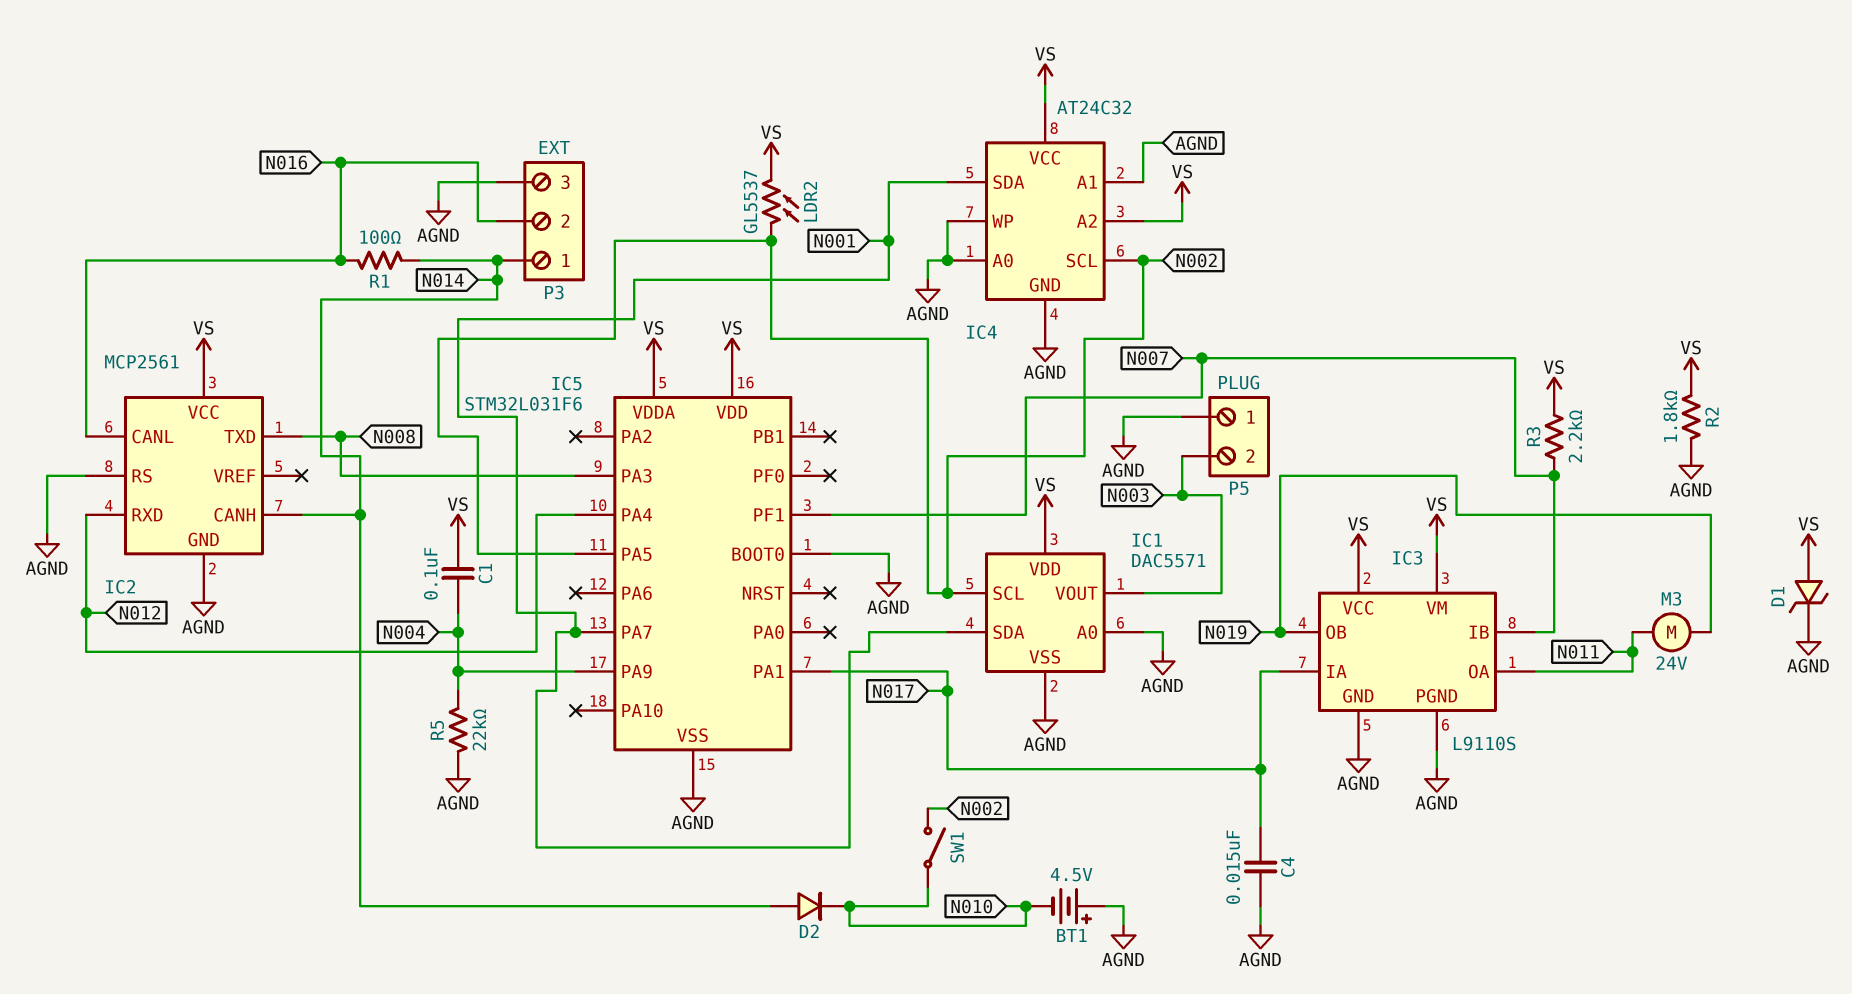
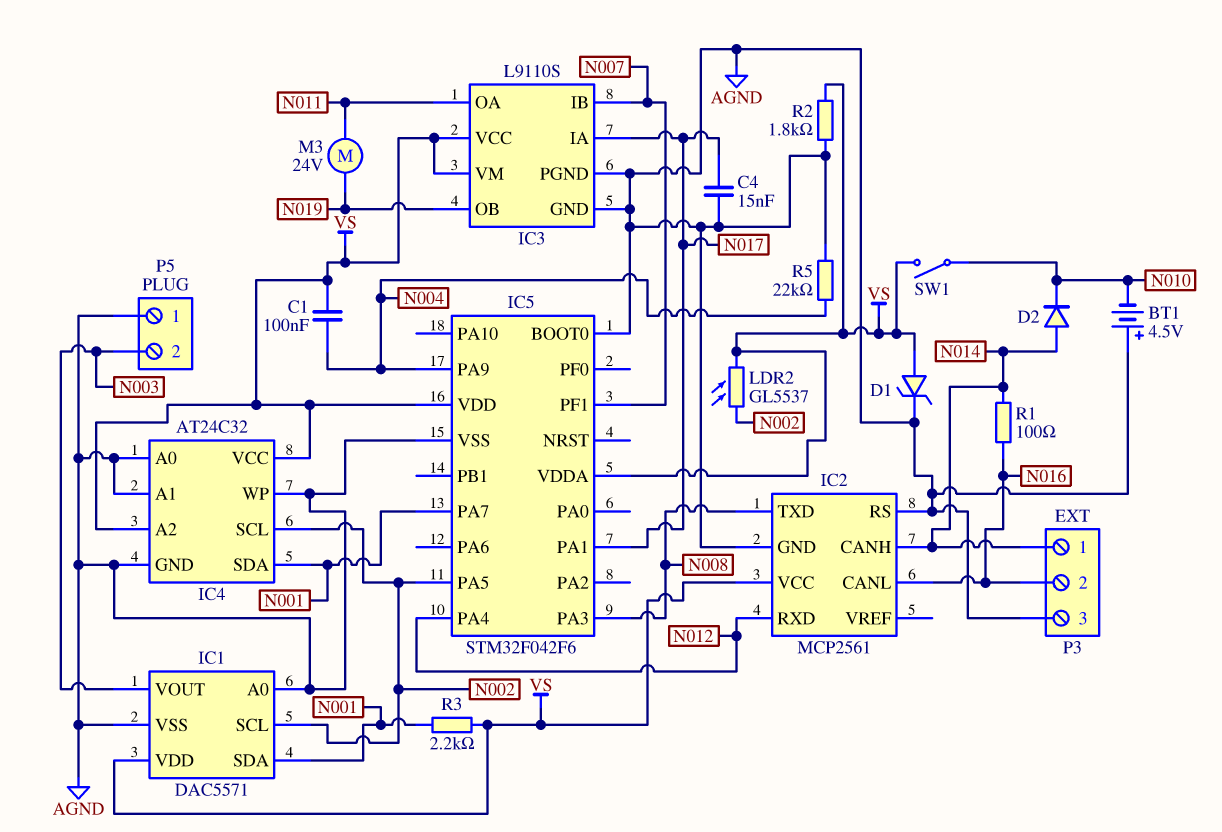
IC5: STM32L031F6 -> STM32F042F6
R3: 2.2k (N007, VS) -> 2.2k (N001, VS)
SW1: switch (N002, N010) -> switch (N010, VS)

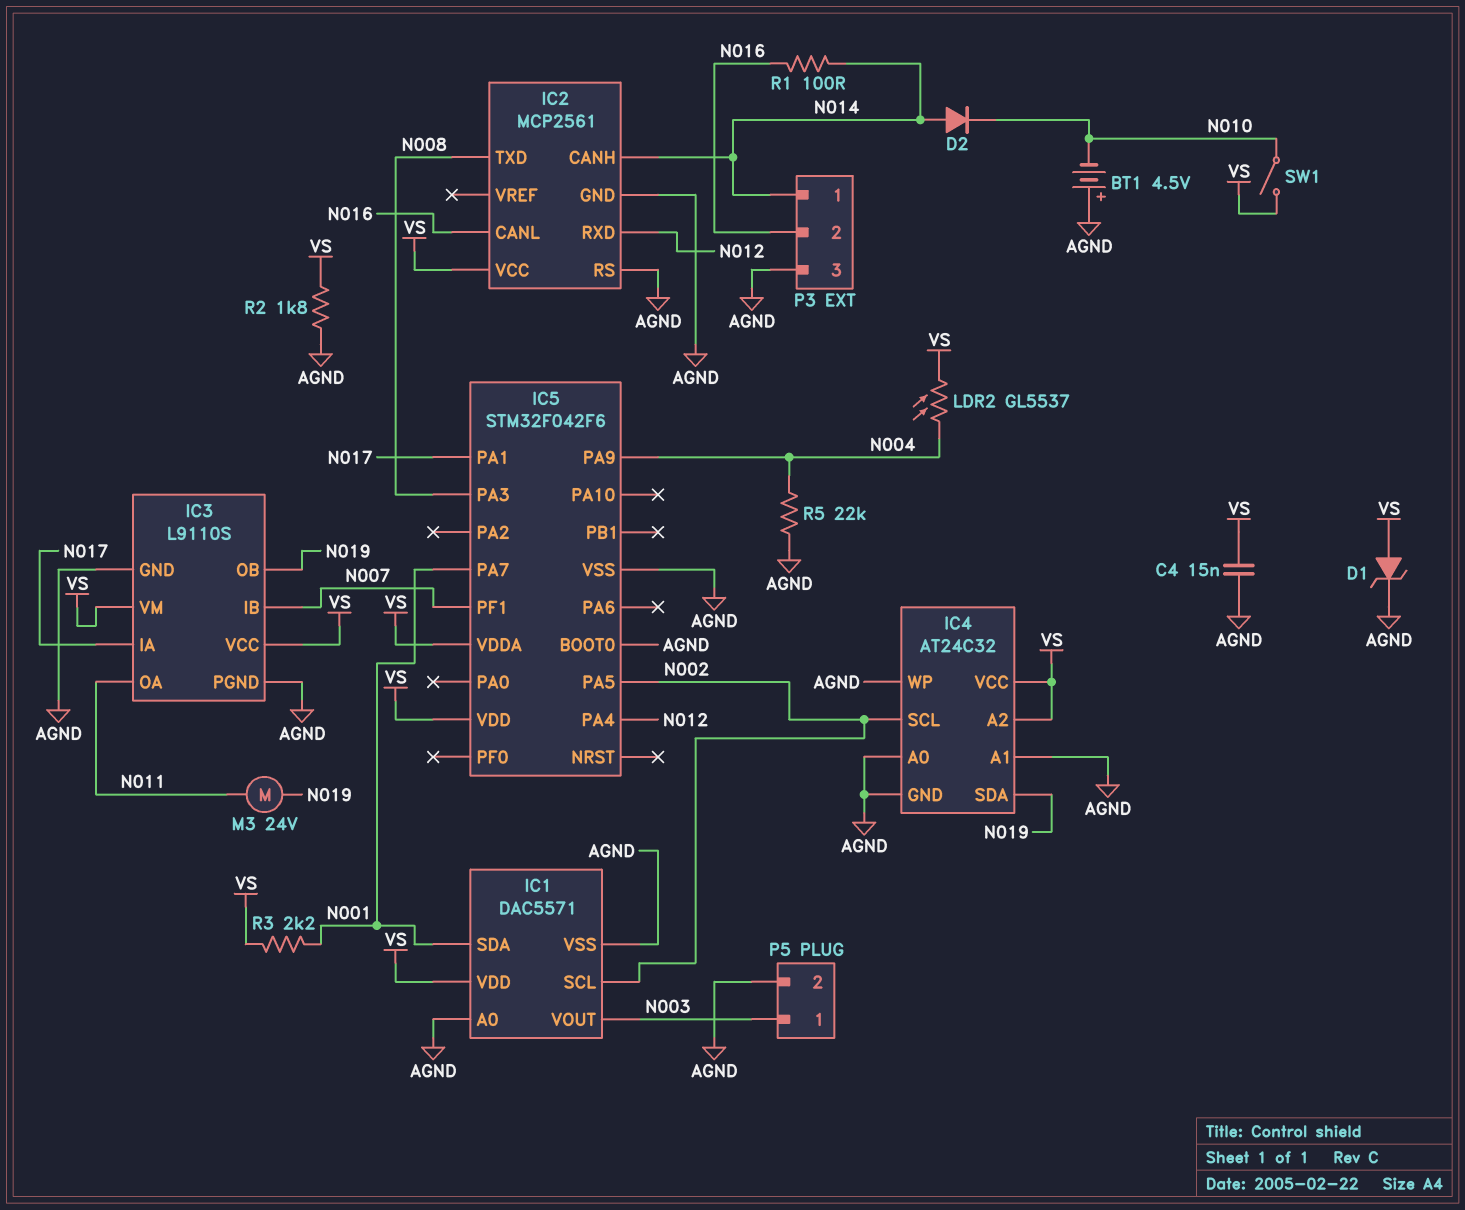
C1: 100nF (N004, VS) -> none
C4: 15nF (AGND, N017) -> 15nF (AGND, VS)
IC4 pin SDA: N001 -> N019
LDR2: GL5537 (N002, VS) -> GL5537 (N004, VS)
P5 pin 1: AGND -> N003
P5 pin 2: N003 -> AGND

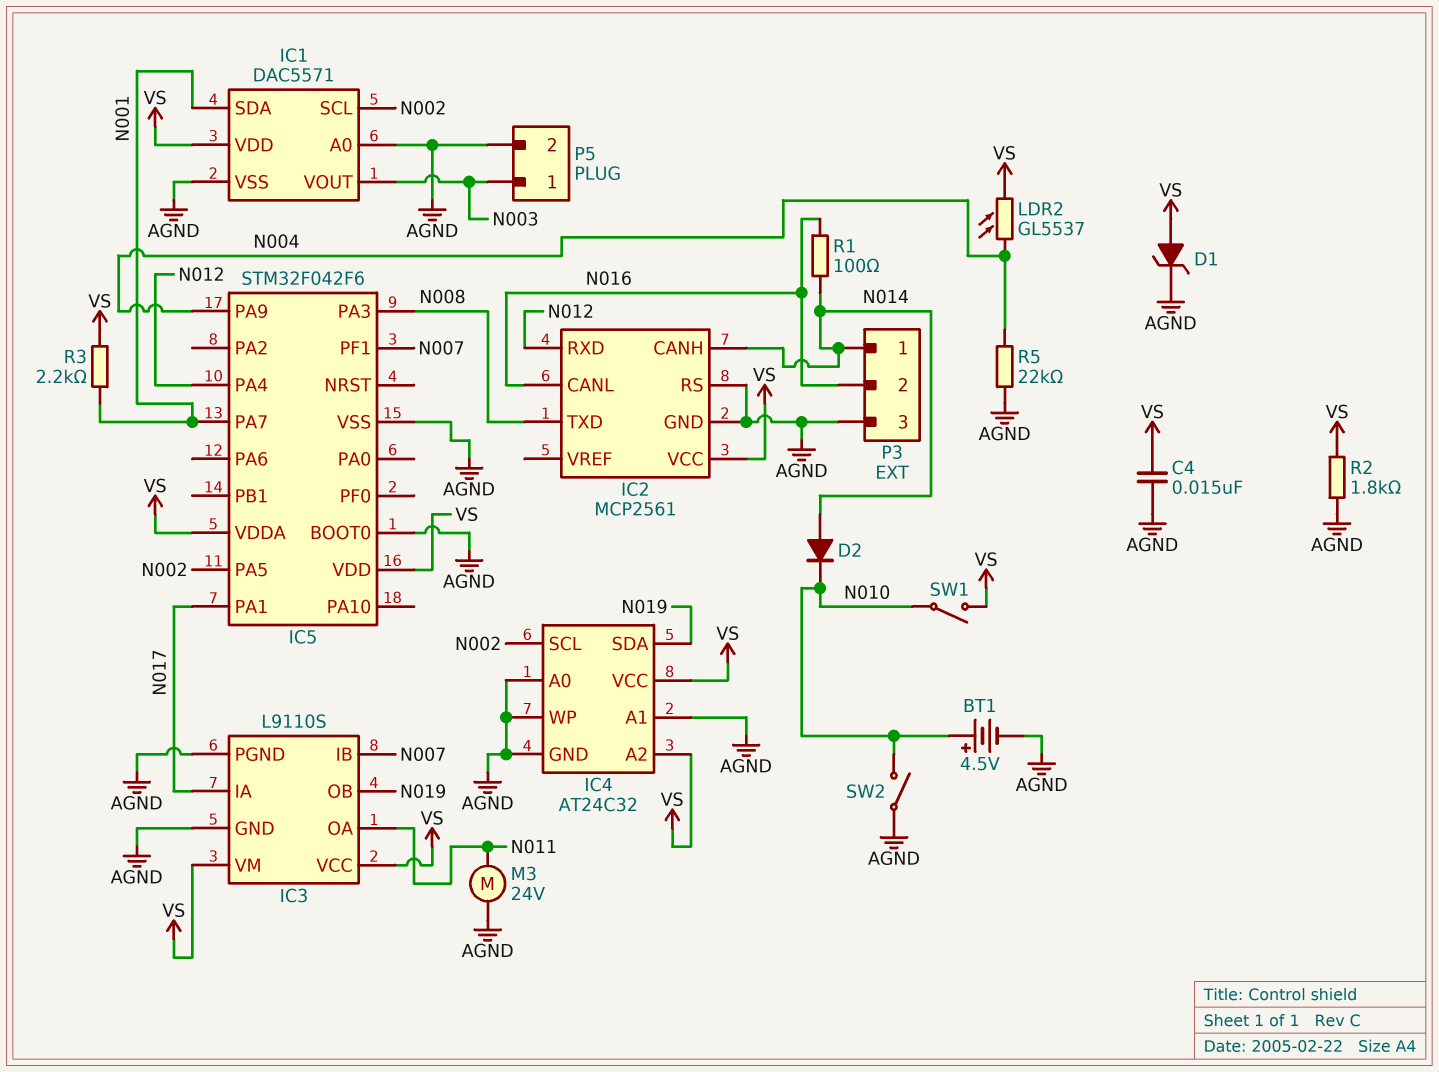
BT1: 4.5V (plus AGND, minus N010) -> 4.5V (plus N010, minus AGND)
M3: motor 24V (N011, N019) -> motor 24V (AGND, N011)
SW2: none -> switch (AGND, N010)

